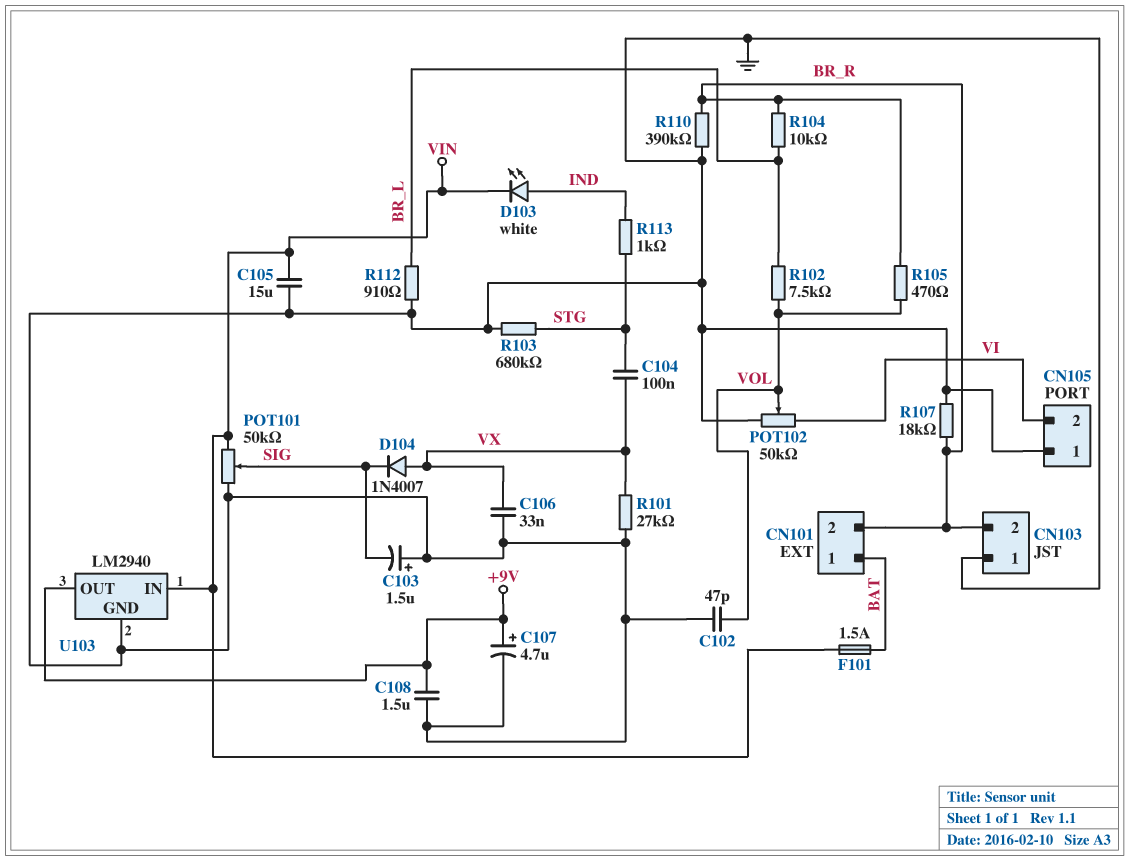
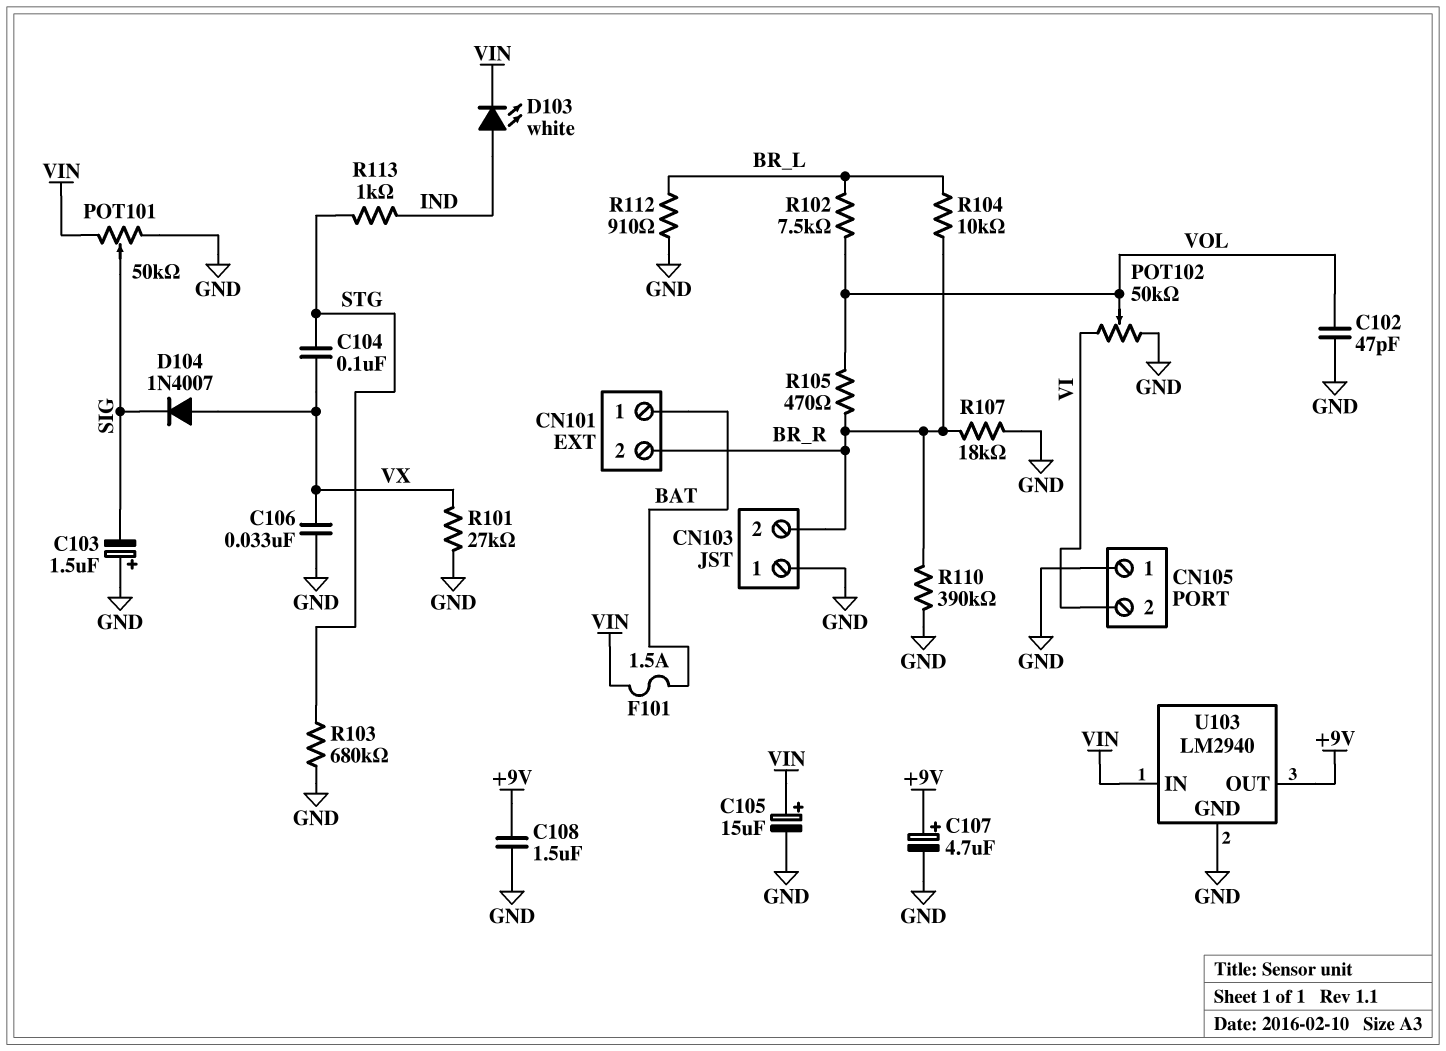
C105: 15uF (GND, VIN) -> 15uF (plus VIN, minus GND)

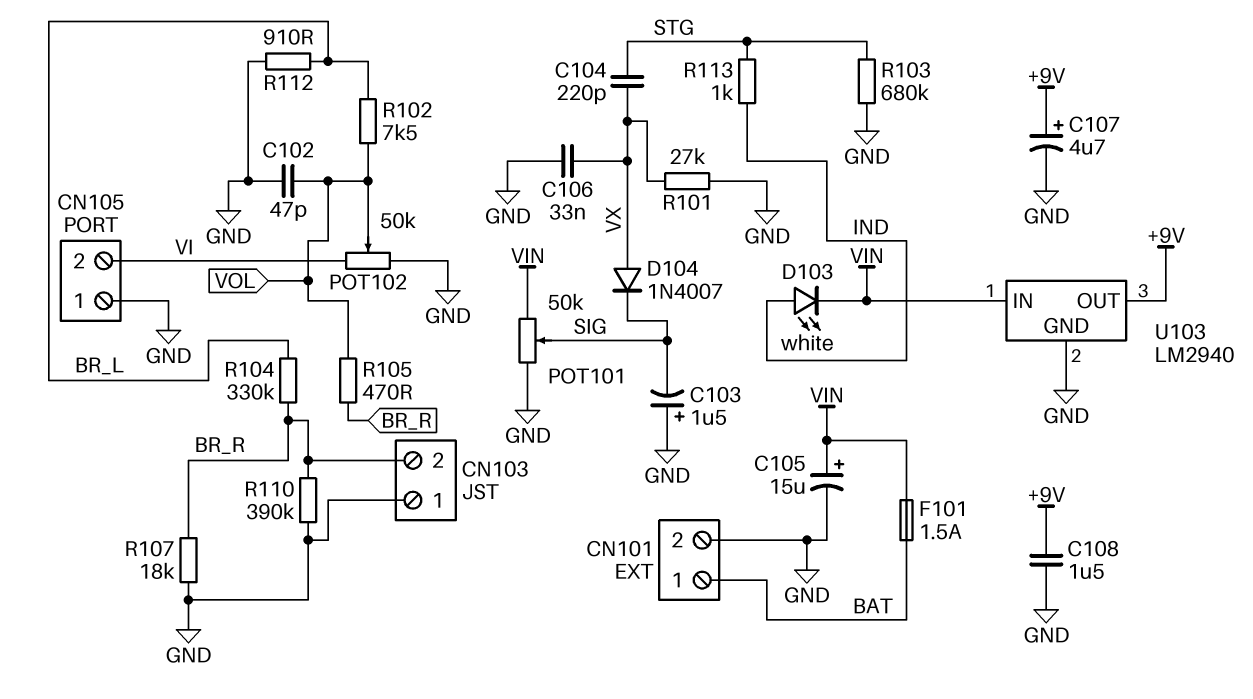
C104: 100nF (STG, VX) -> 220pF (STG, VX)
CN101 pin 2: BR_R -> GND
R104: 10k (BR_L, BR_R) -> 330k (BR_L, BR_R)

